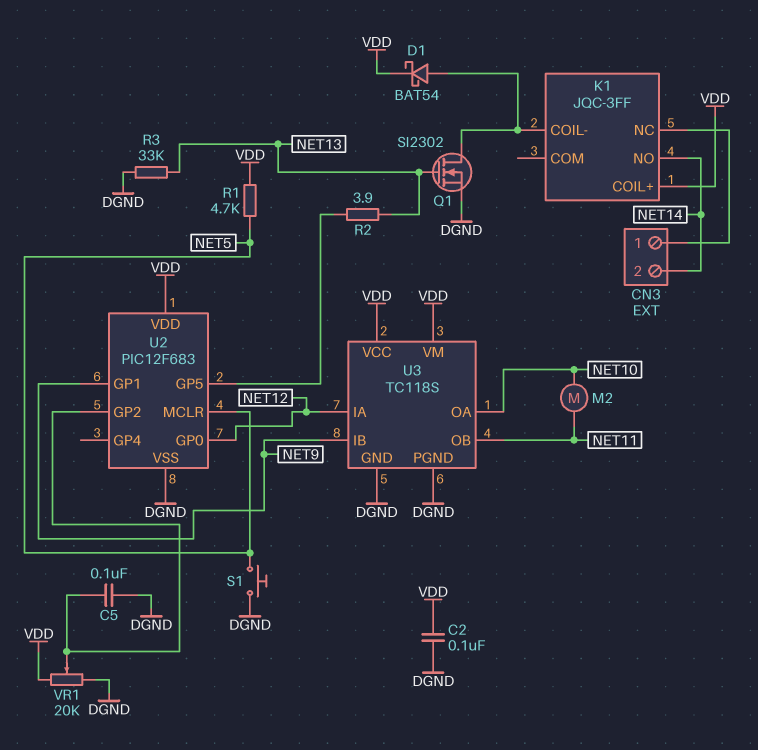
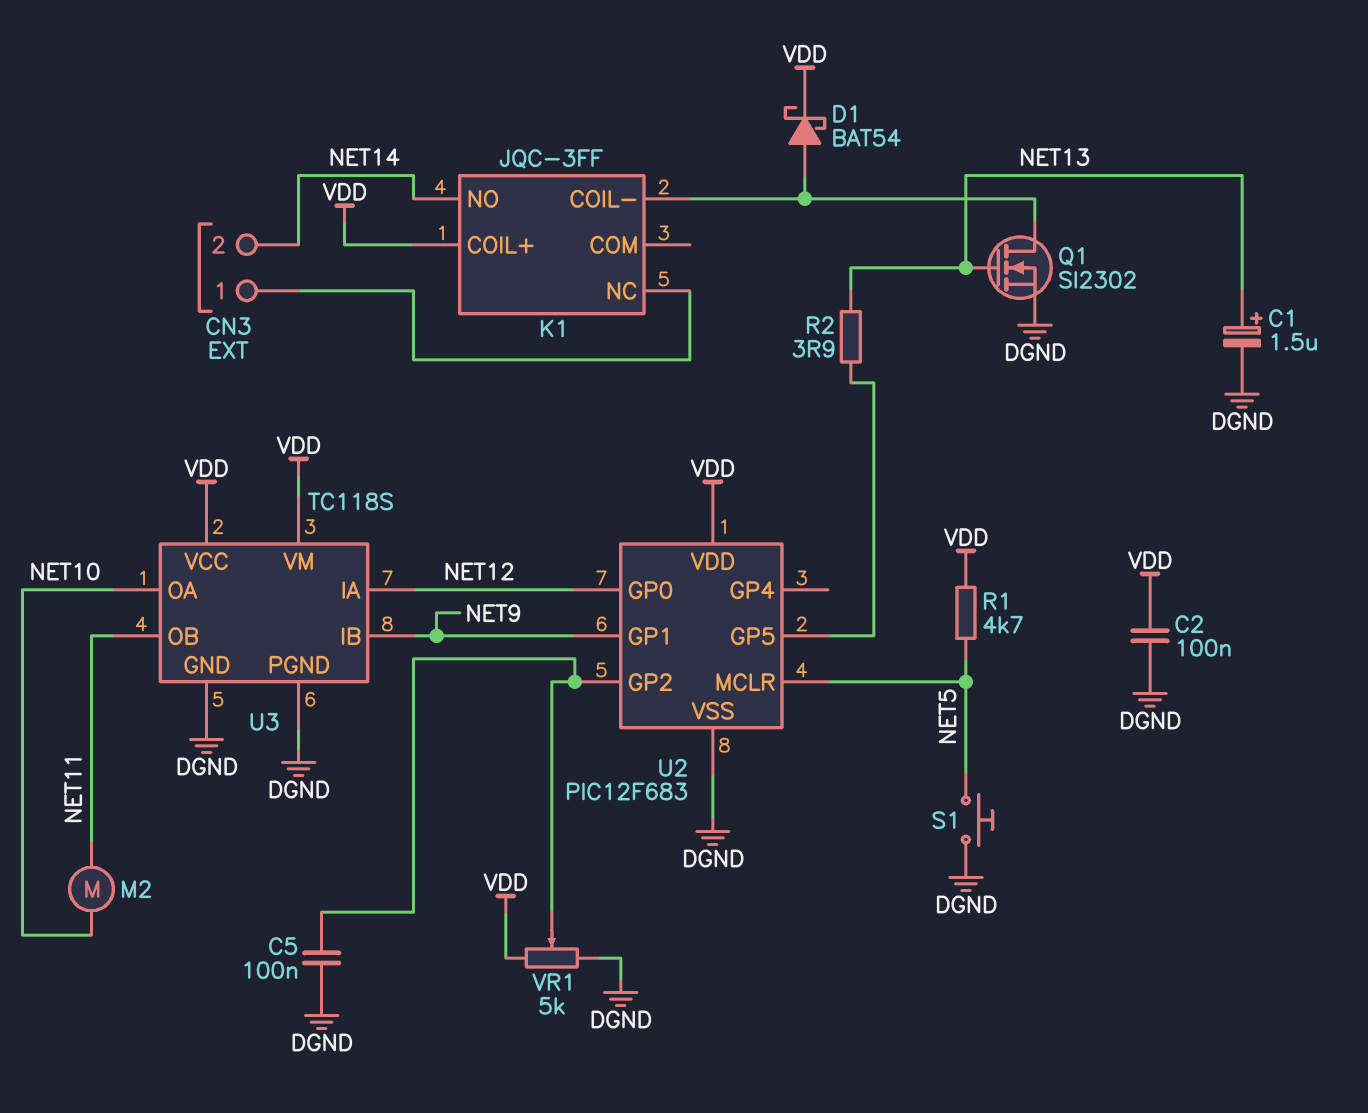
C1: none -> 1.5uF (plus NET13, minus DGND)
R3: 33k (DGND, NET13) -> none
VR1: 20k (DGND, VDD, wiper U2/GP2) -> 5k (DGND, VDD, wiper U2/GP2)

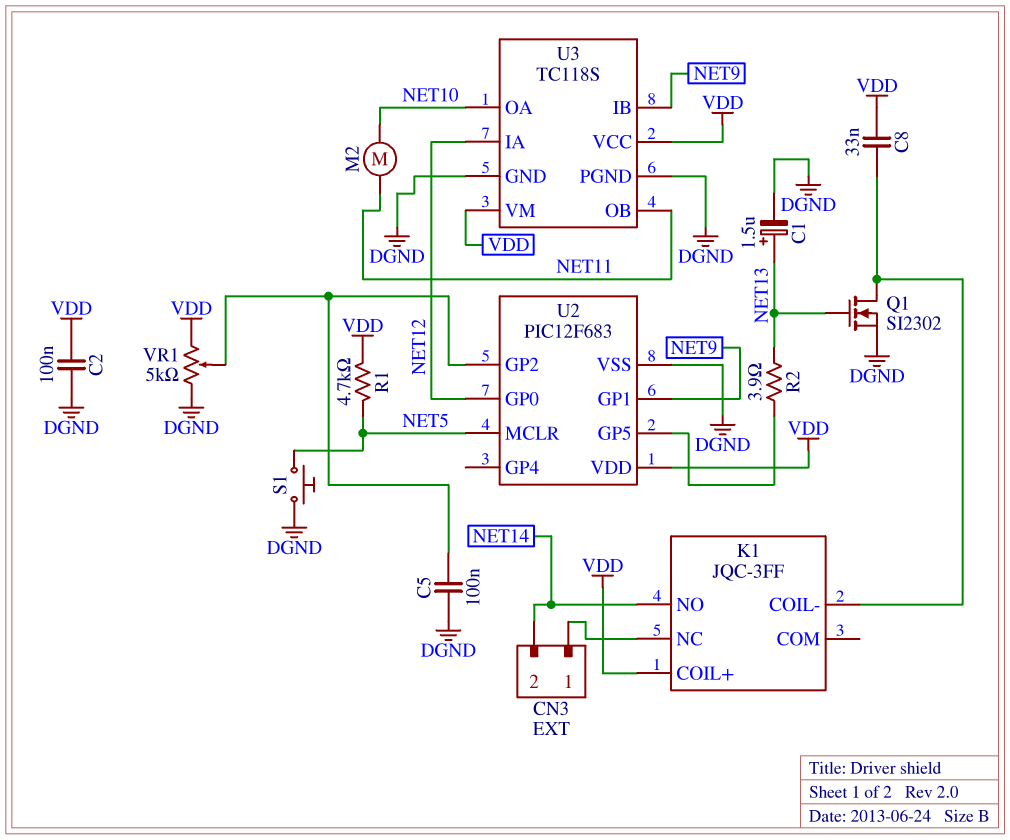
C8: none -> 33nF (K1/COIL-, VDD)
D1: schottky BAT54 (A K1/COIL-, K VDD) -> none

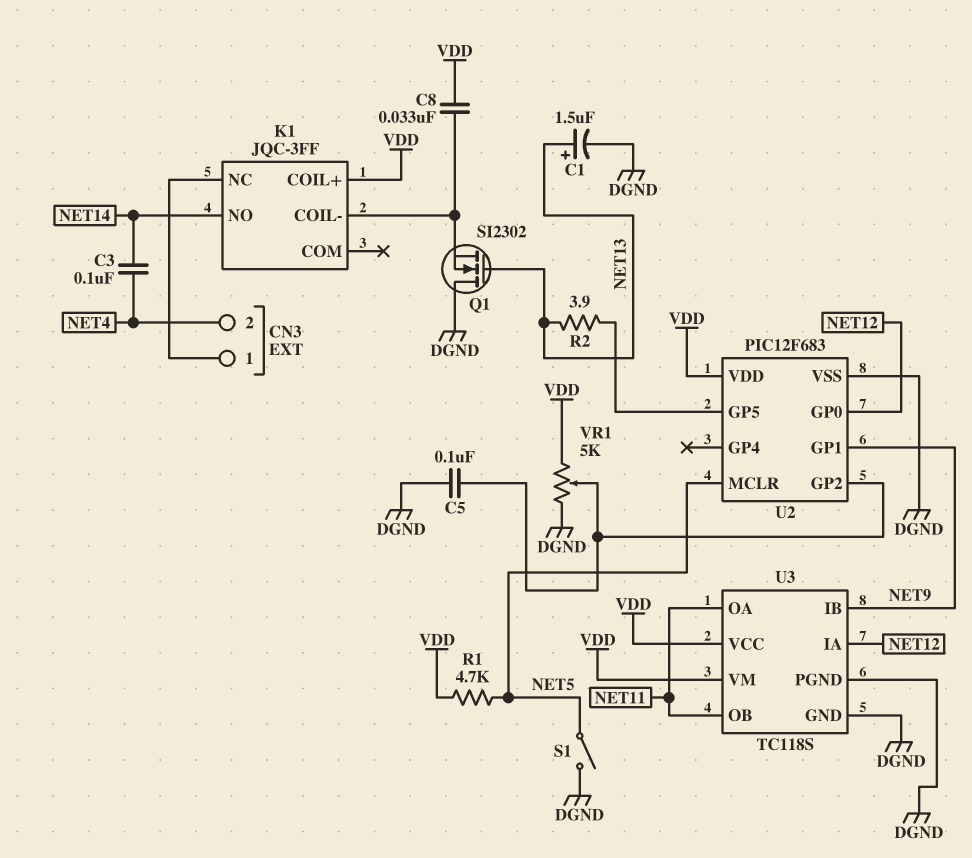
C2: 100nF (DGND, VDD) -> none
C3: none -> 100nF (NET4, NET14)
CN3 pin 2: NET14 -> NET4
M2: motor (NET10, NET11) -> none
Q1: NMOS SI2302 (G NET13, D K1/COIL-, S DGND) -> NMOS SI2302 (G NET13, D DGND, S K1/COIL-)
S1: button (DGND, NET5) -> switch (DGND, NET5)
U3 pin OA: NET10 -> NET11

